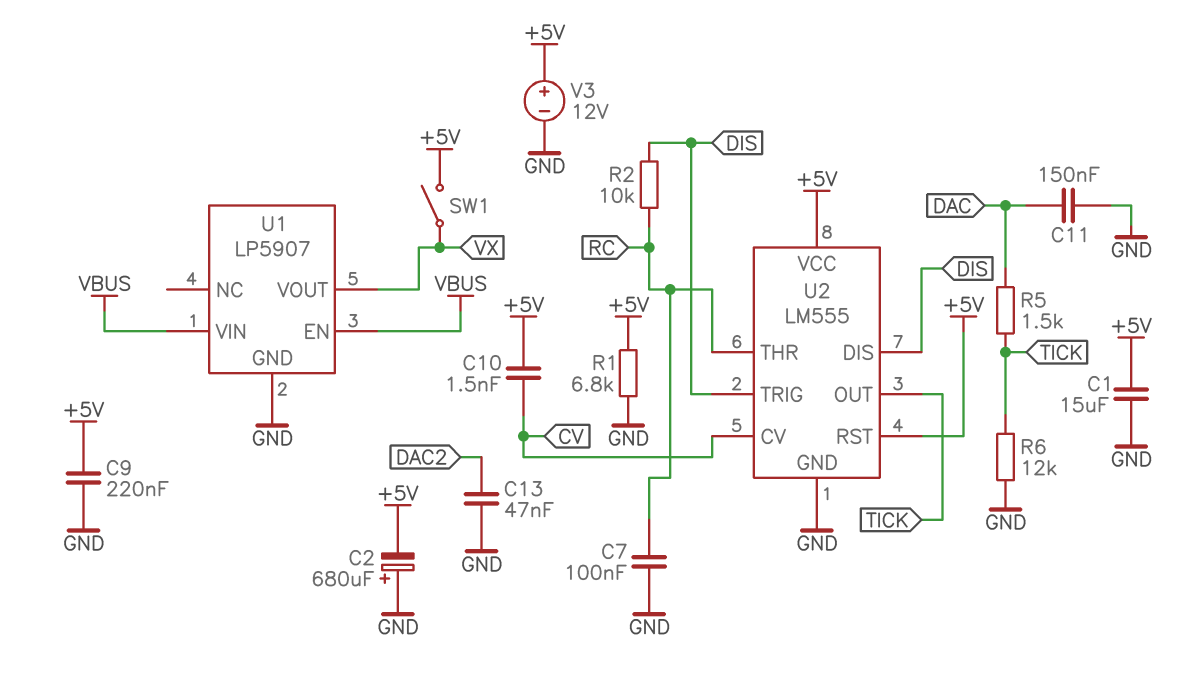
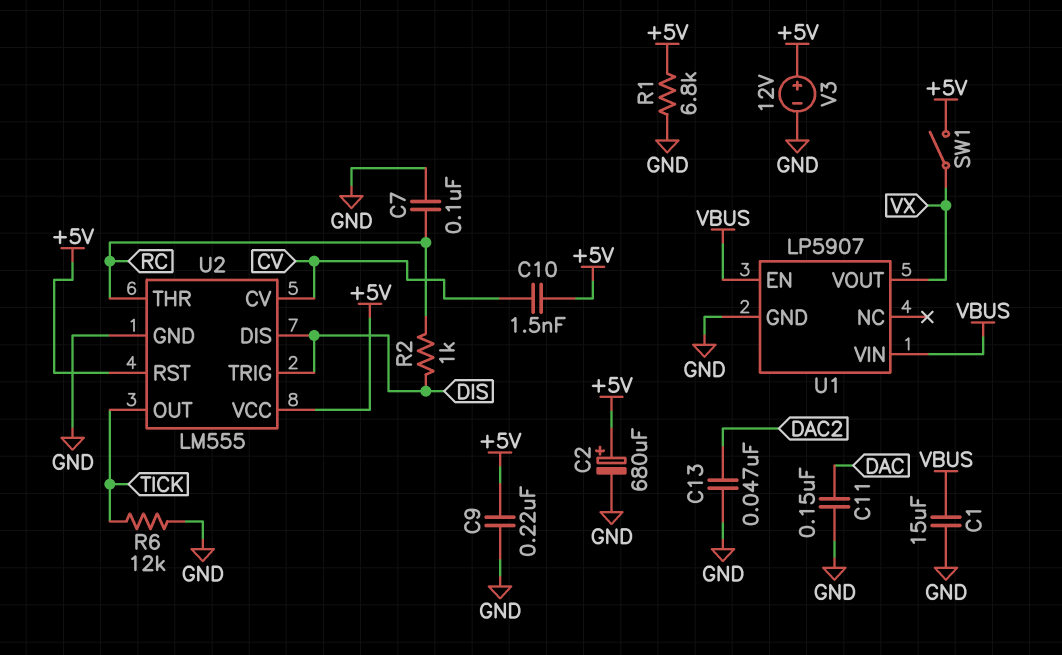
C1: 15uF (+5V, GND) -> 15uF (GND, VBUS)
C2: 680uF (plus GND, minus +5V) -> 680uF (plus +5V, minus GND)
R2: 10k (DIS, RC) -> 1k (DIS, RC)
R5: 1.5k (DAC, TICK) -> none

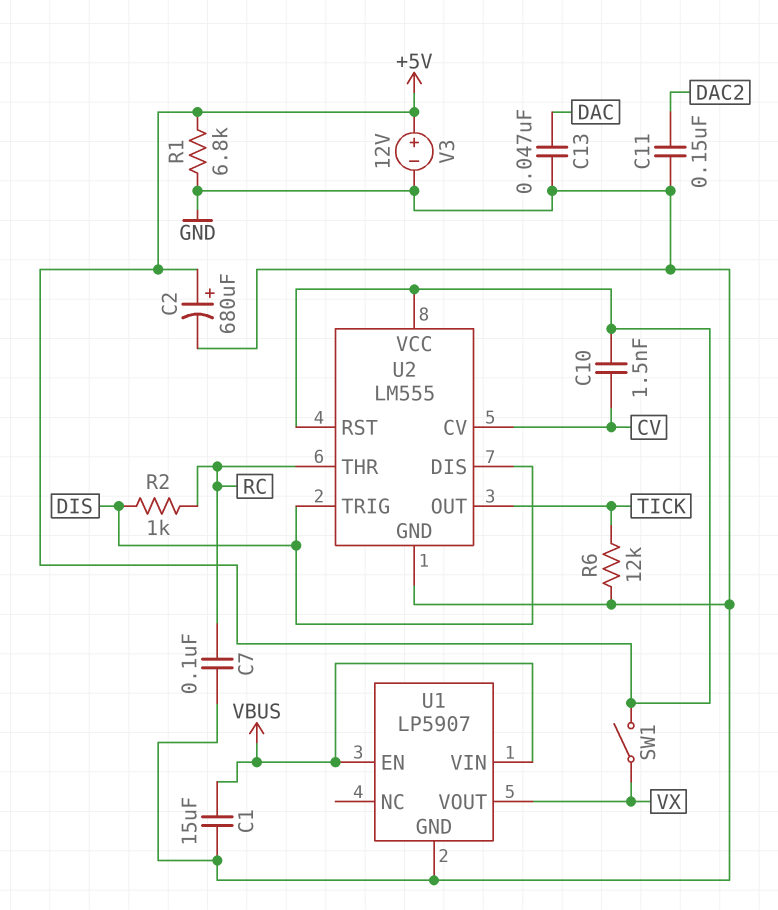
C9: 220nF (+5V, GND) -> none
C11: 150nF (DAC, GND) -> 150nF (DAC2, GND)
C13: 47nF (DAC2, GND) -> 47nF (DAC, GND)

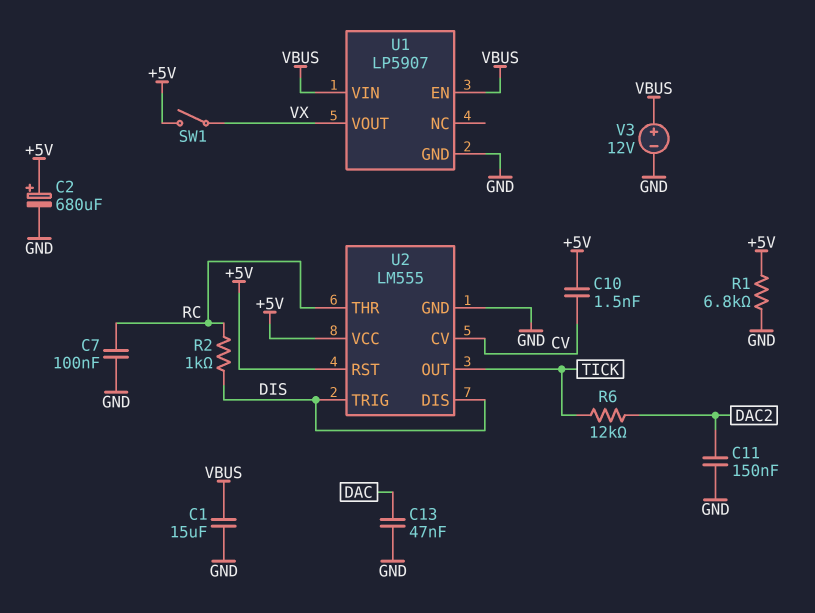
R6: 12k (GND, TICK) -> 12k (DAC2, TICK)
V3: 12V (plus +5V, minus GND) -> 12V (plus VBUS, minus GND)

